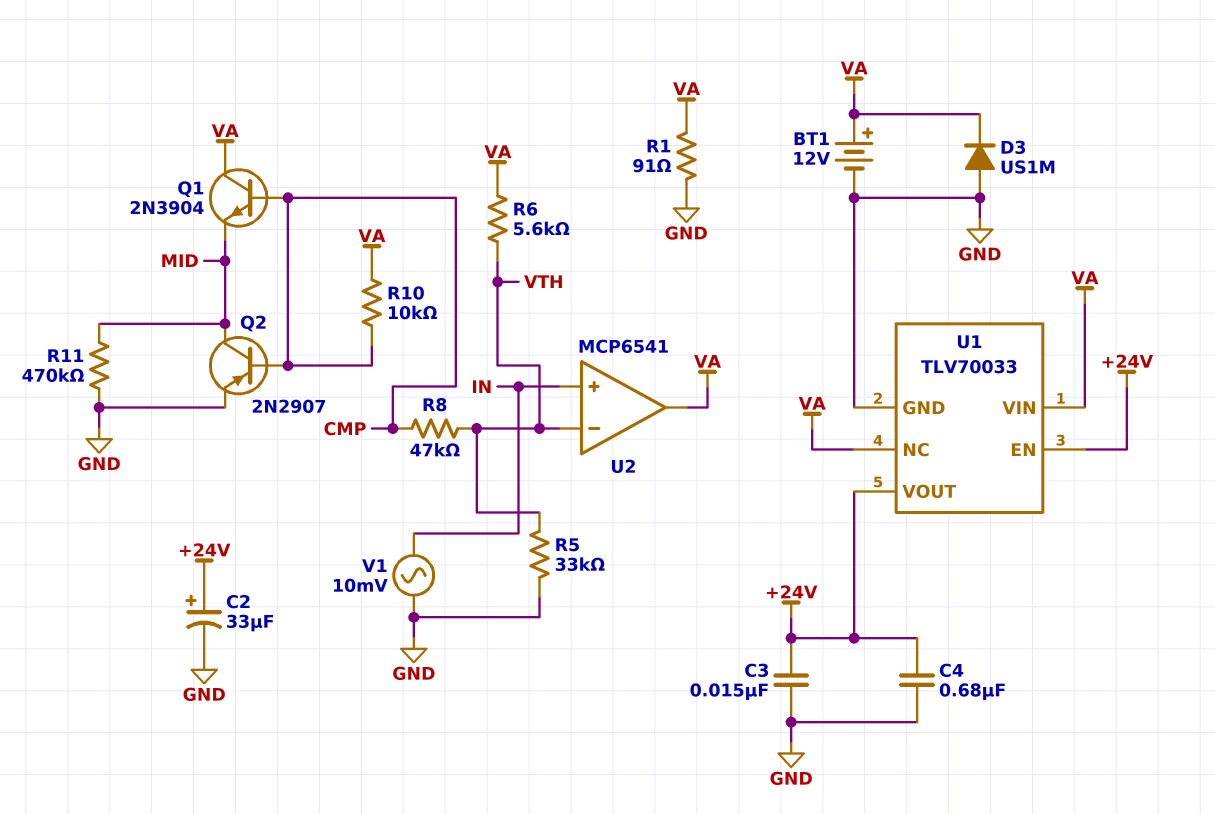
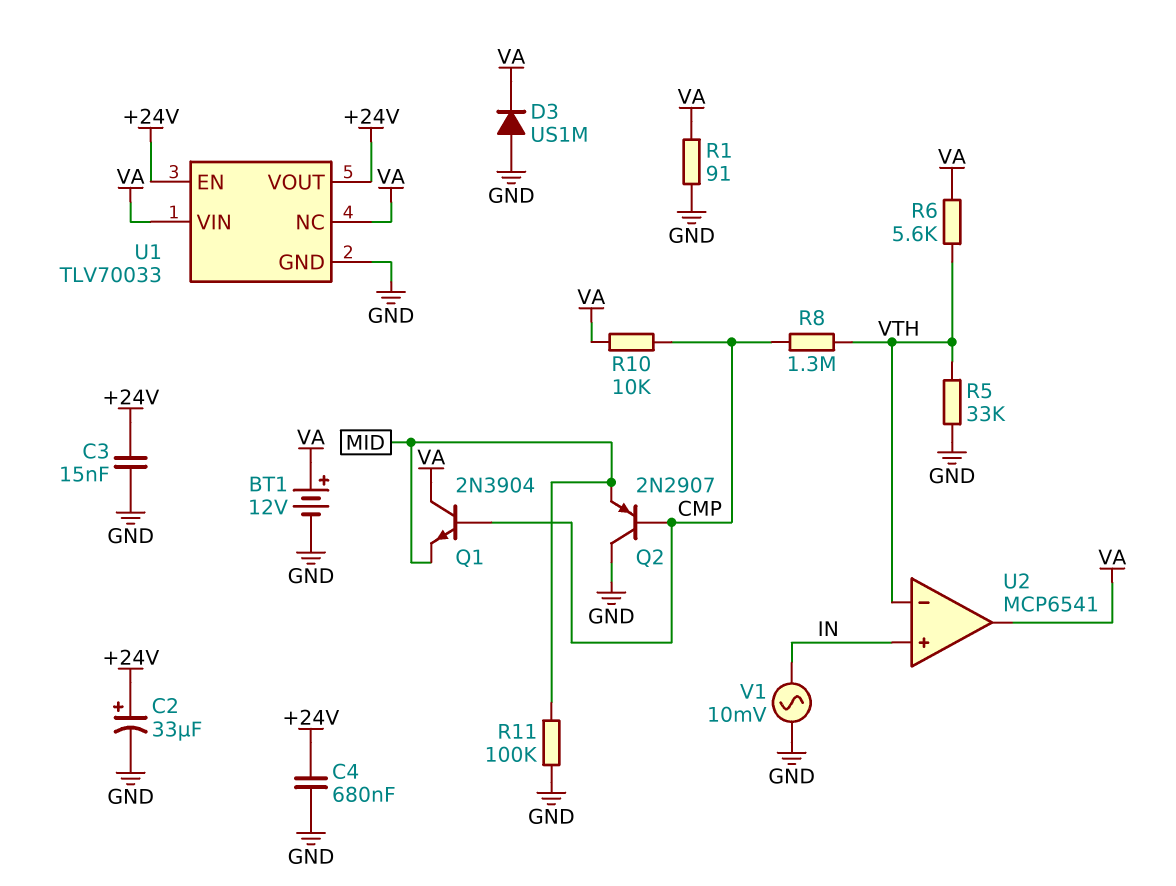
Q2: PNP 2N2907 (B CMP, C MID, E GND) -> PNP 2N2907 (B CMP, C GND, E MID)
R8: 47k (CMP, VTH) -> 1.3M (CMP, VTH)
R11: 470k (GND, MID) -> 100k (GND, MID)

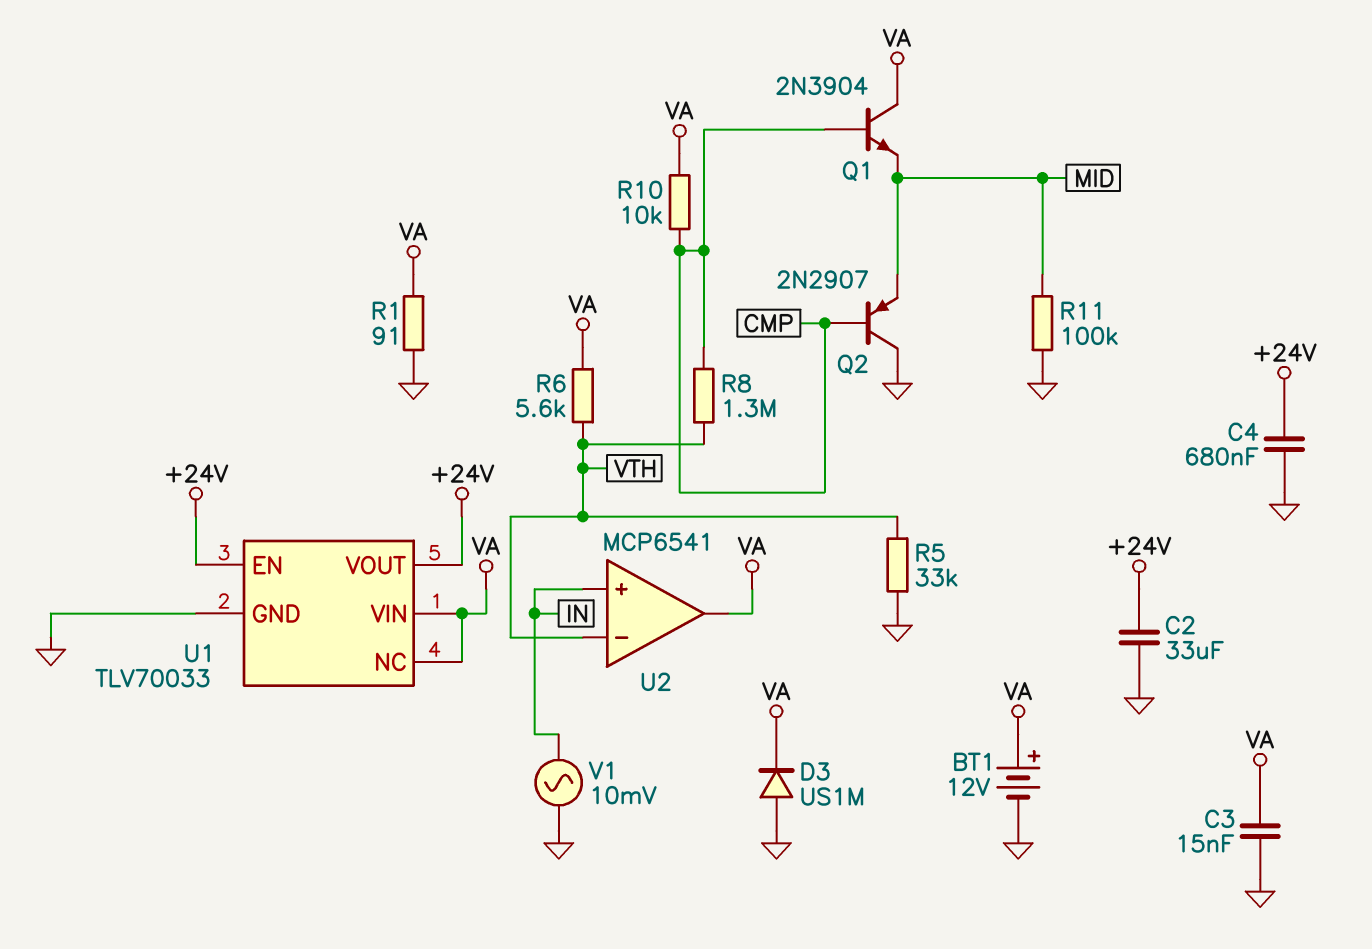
C2: 33uF (plus +24V, minus GND) -> 33uF (+24V, GND)
C3: 15nF (+24V, GND) -> 15nF (GND, VA)

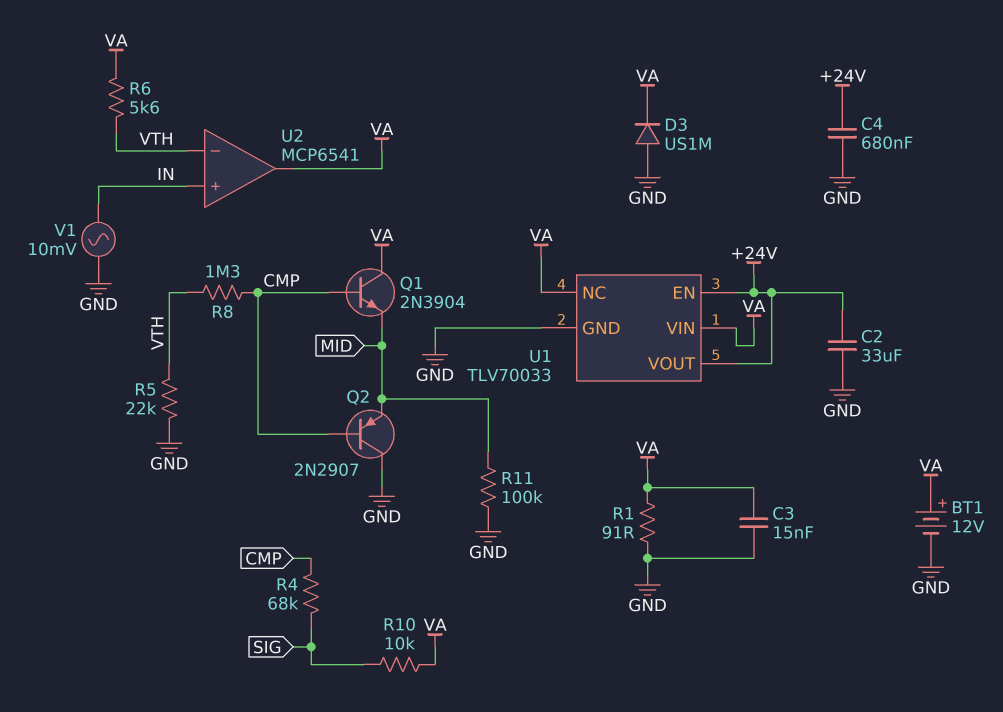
R4: none -> 68k (CMP, SIG)
R5: 33k (GND, VTH) -> 22k (GND, VTH)
R10: 10k (CMP, VA) -> 10k (SIG, VA)

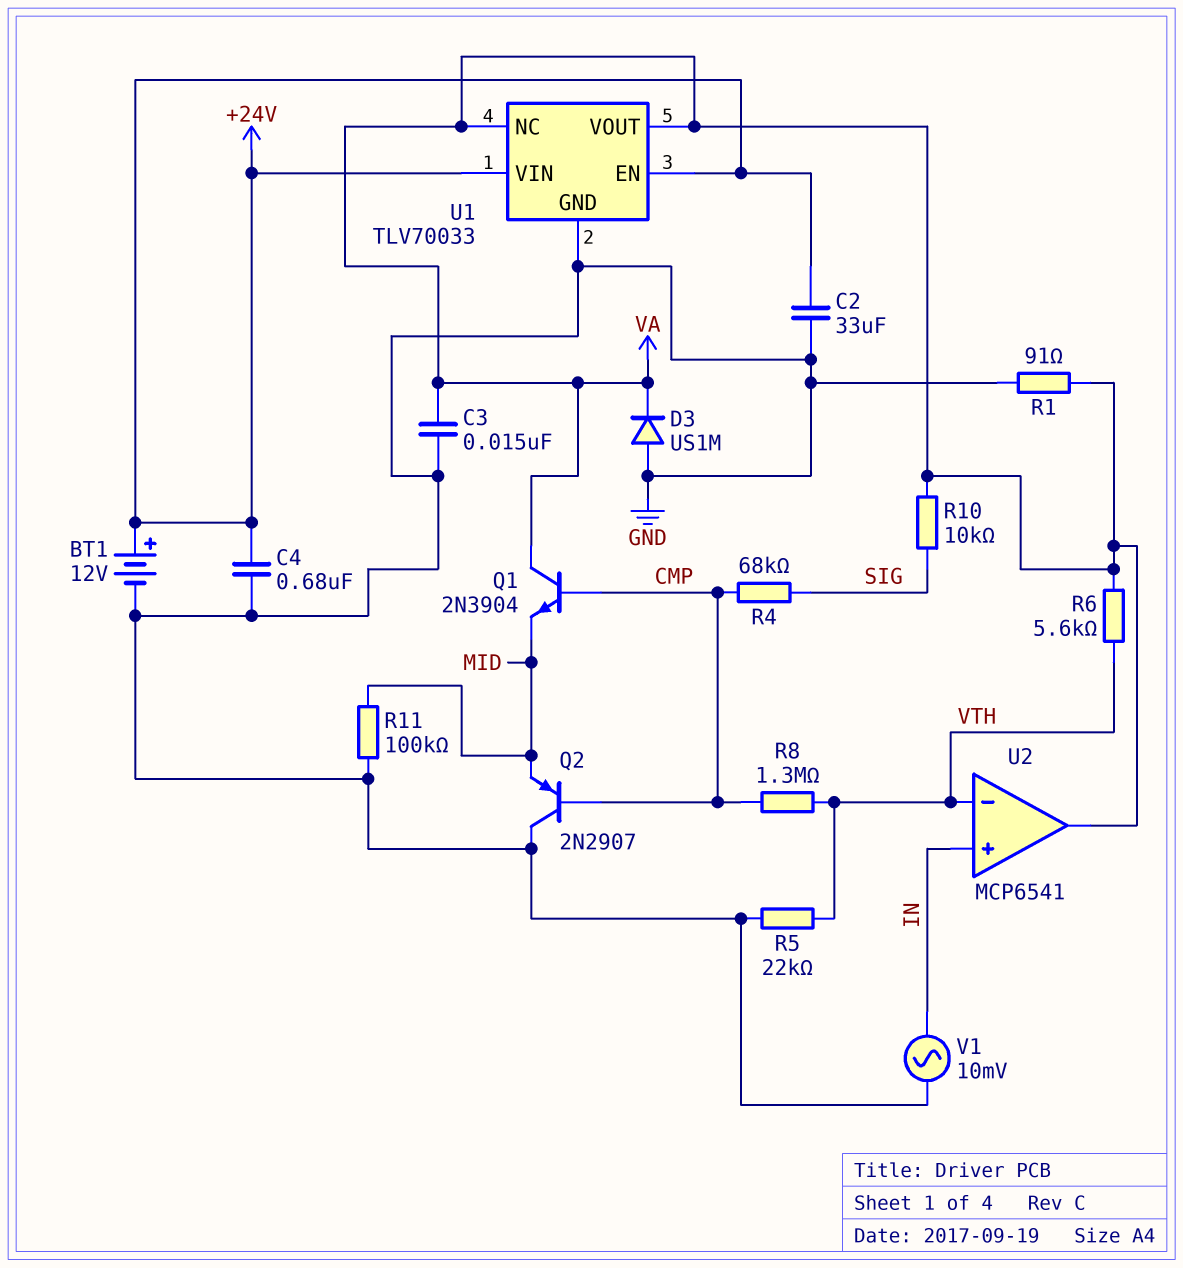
BT1: 12V (plus VA, minus GND) -> 12V (plus +24V, minus GND)
U1 pin VIN: VA -> +24V
U1 pin VOUT: +24V -> VA

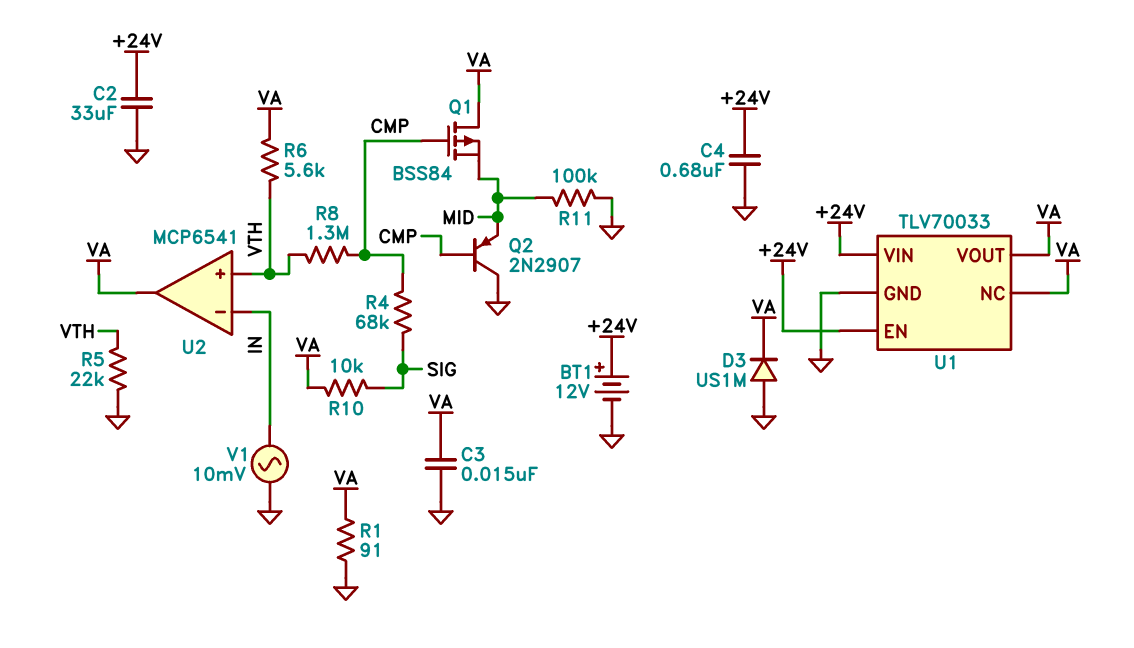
Q1: NPN 2N3904 (B CMP, C VA, E MID) -> PMOS BSS84 (G CMP, D VA, S MID)
U2 pin in+: IN -> VTH
U2 pin in-: VTH -> IN

